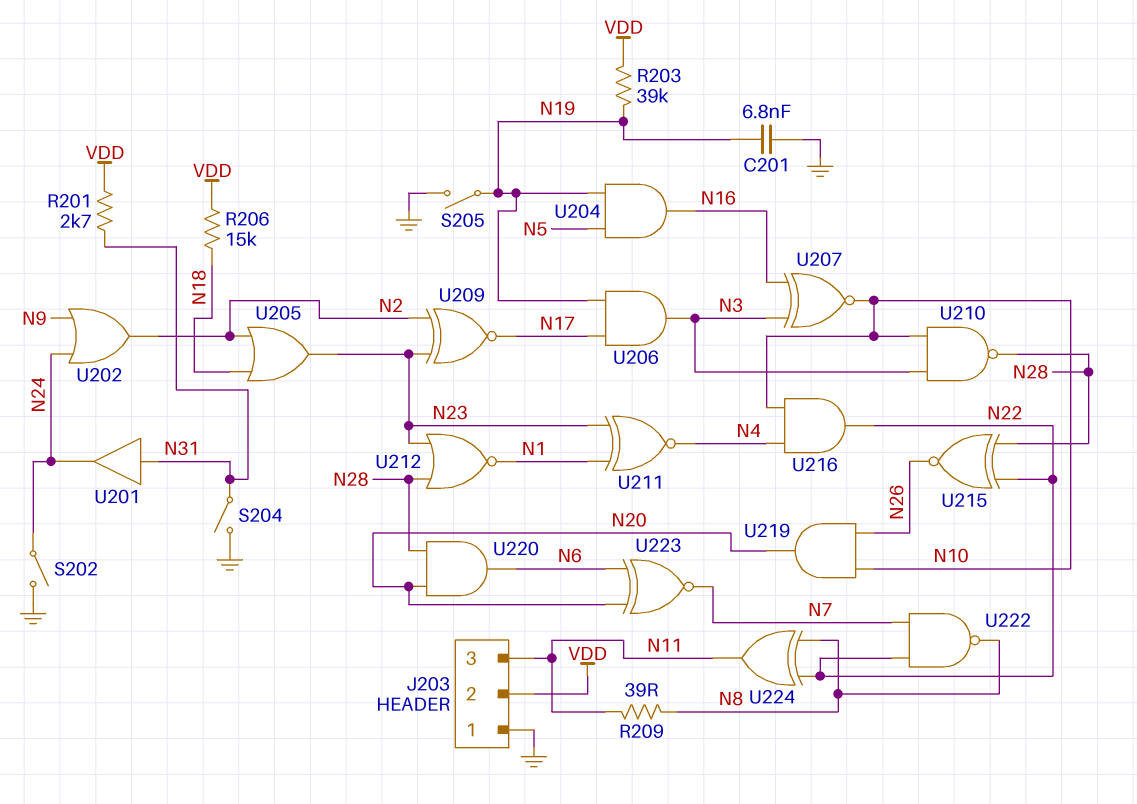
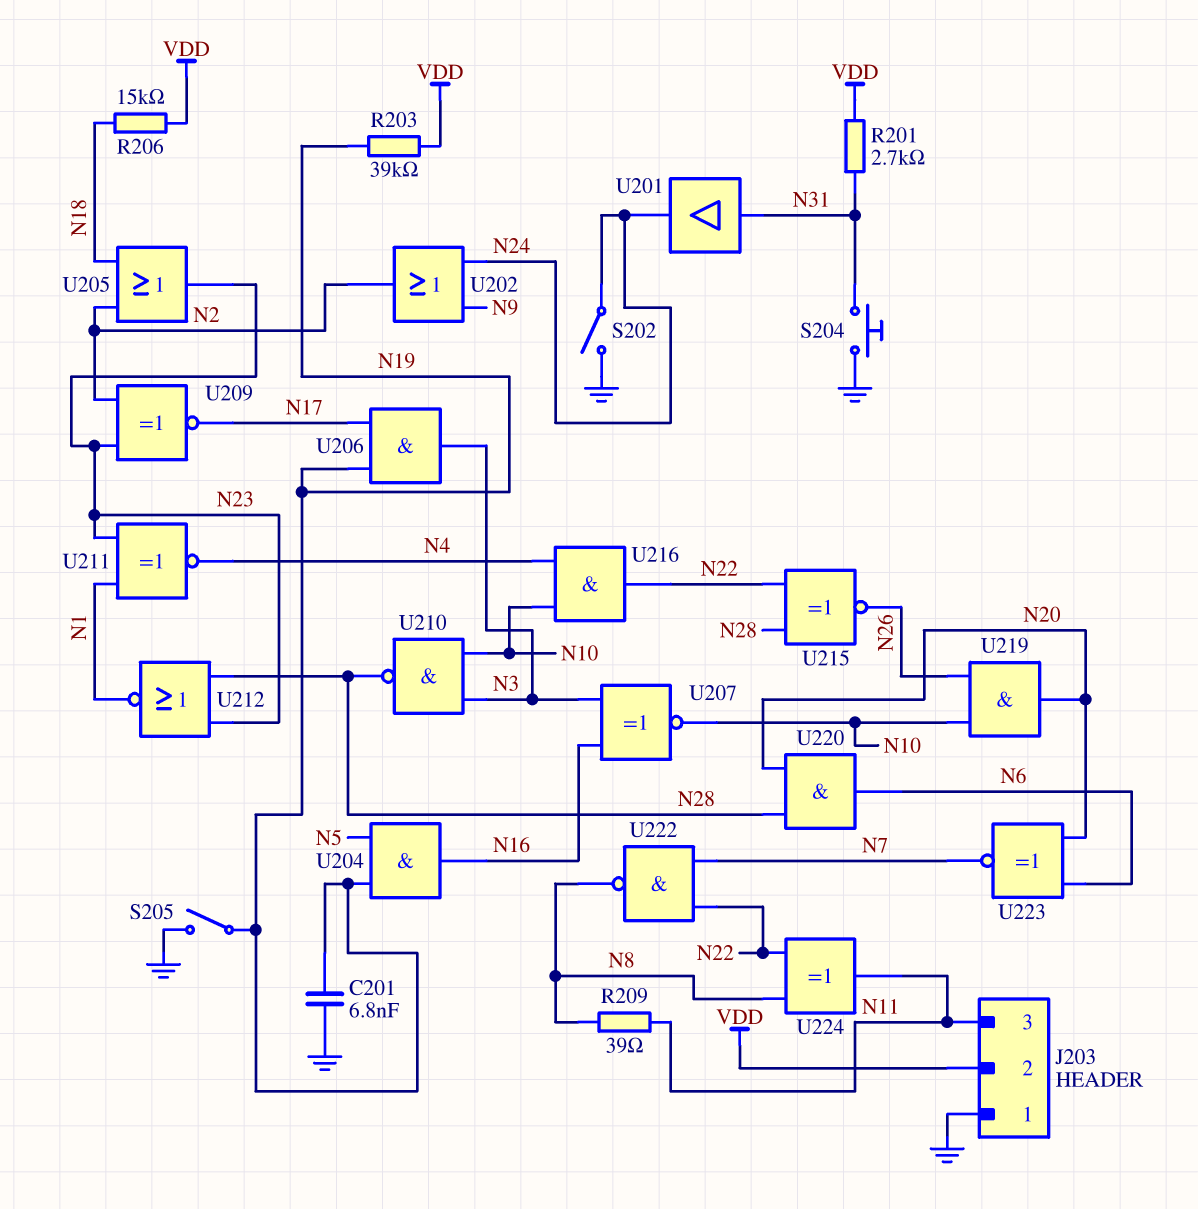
S204: switch (GND, N31) -> button (GND, N31)

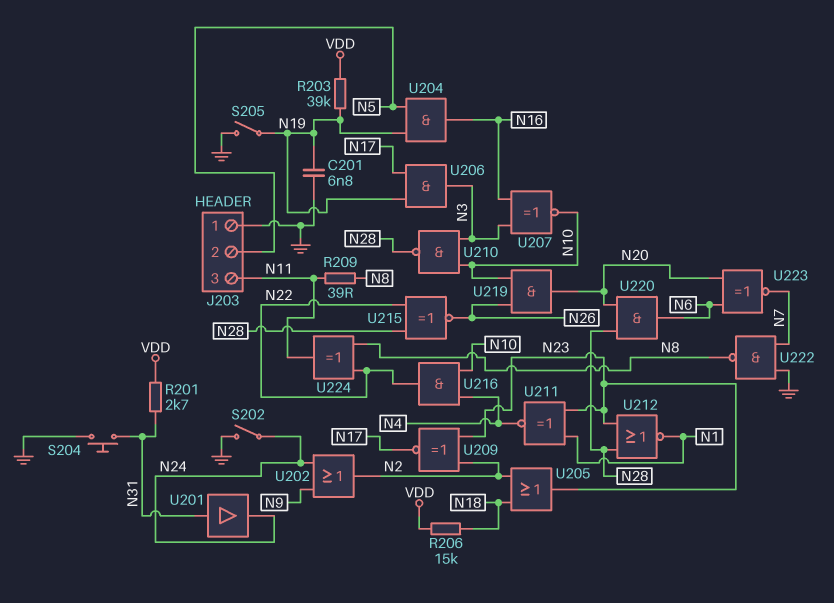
J203 pin 2: VDD -> N5
U222: NAND (in N7, in N22, out N8) -> NAND (in GND, in N7, out N8)

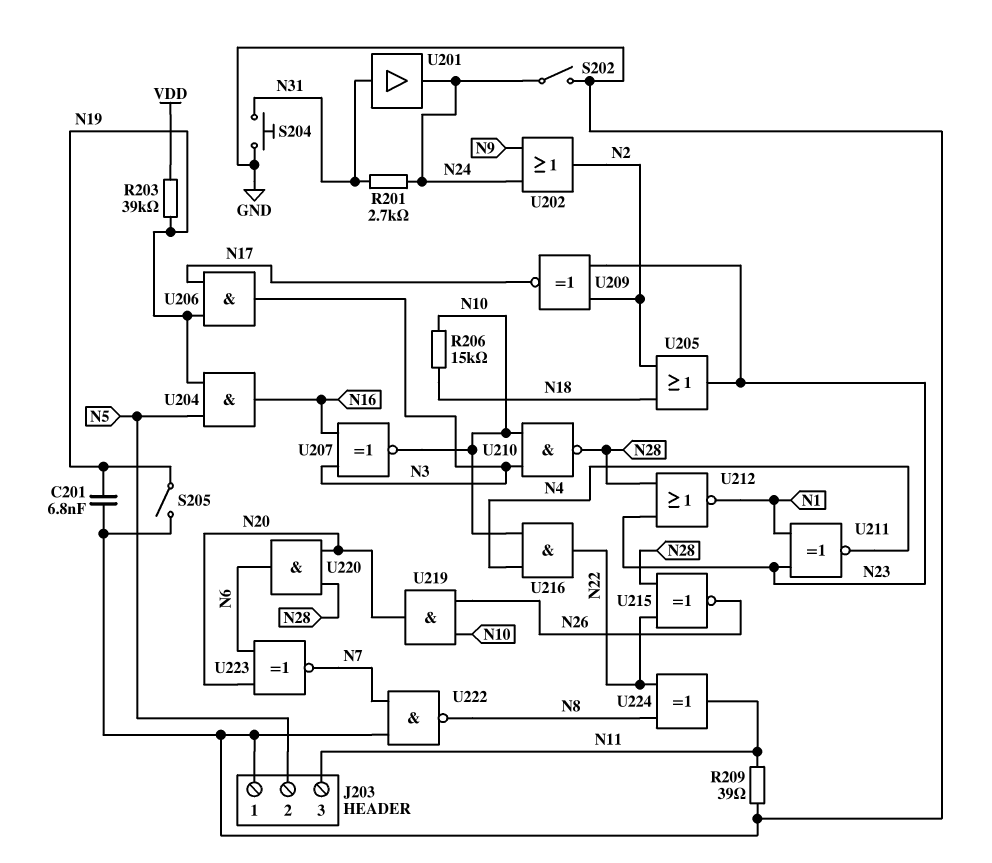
R201: 2.7k (N31, VDD) -> 2.7k (N24, N31)
R206: 15k (N18, VDD) -> 15k (N10, N18)
R209: 39 (N8, N11) -> 39 (GND, N11)

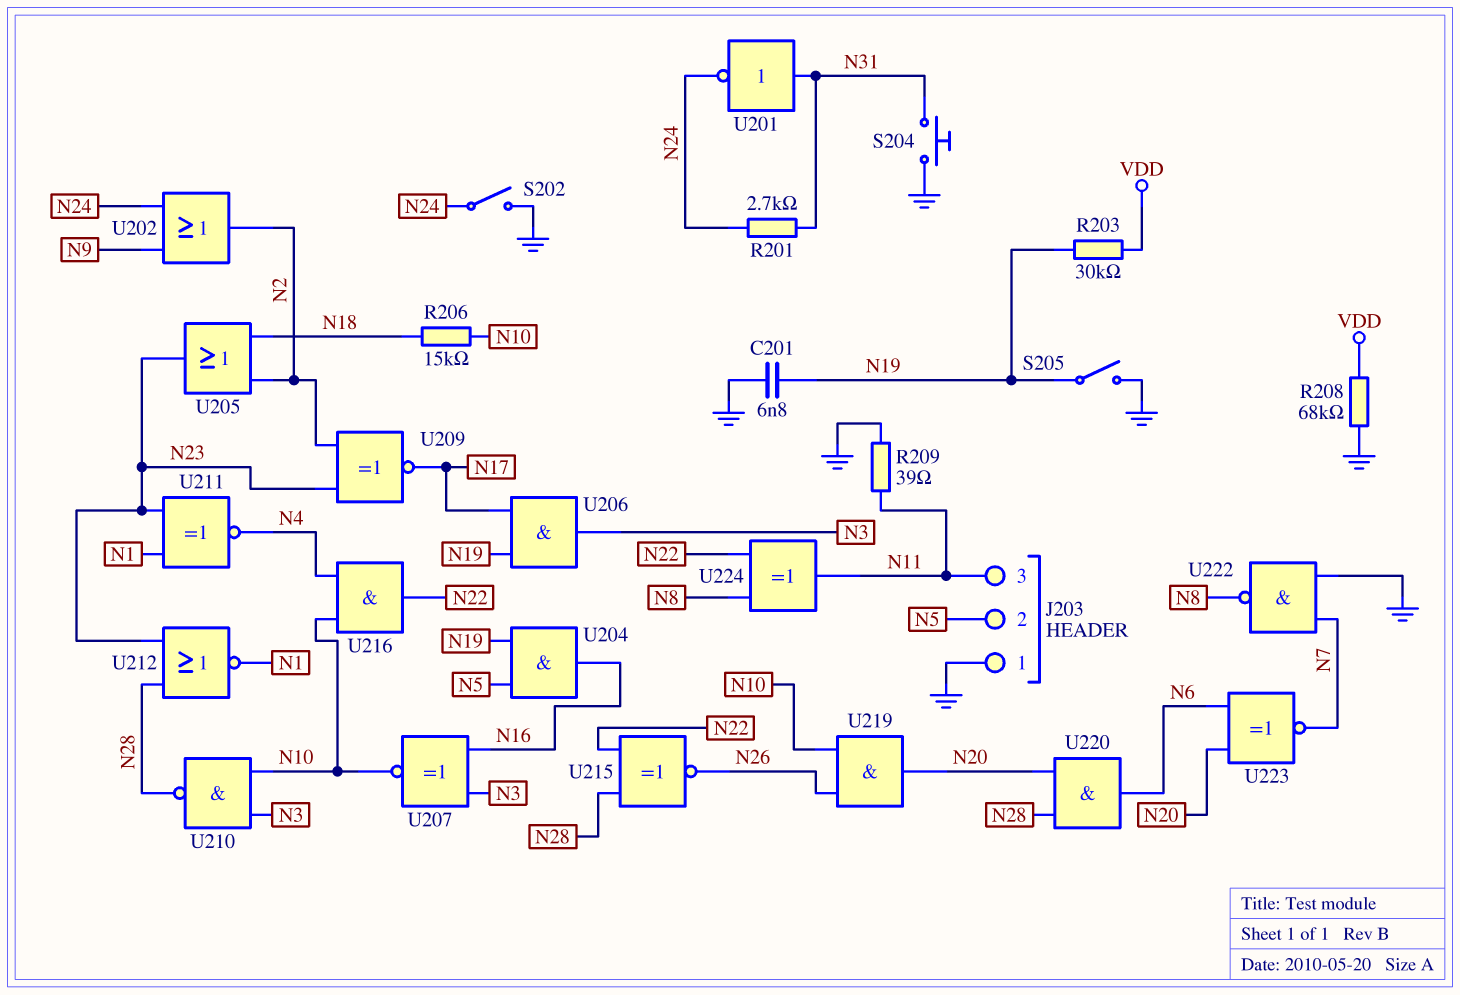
R203: 39k (N19, VDD) -> 30k (N19, VDD)
R208: none -> 68k (GND, VDD)
U201: buffer (in N31, out N24) -> NOT (in N31, out N24)

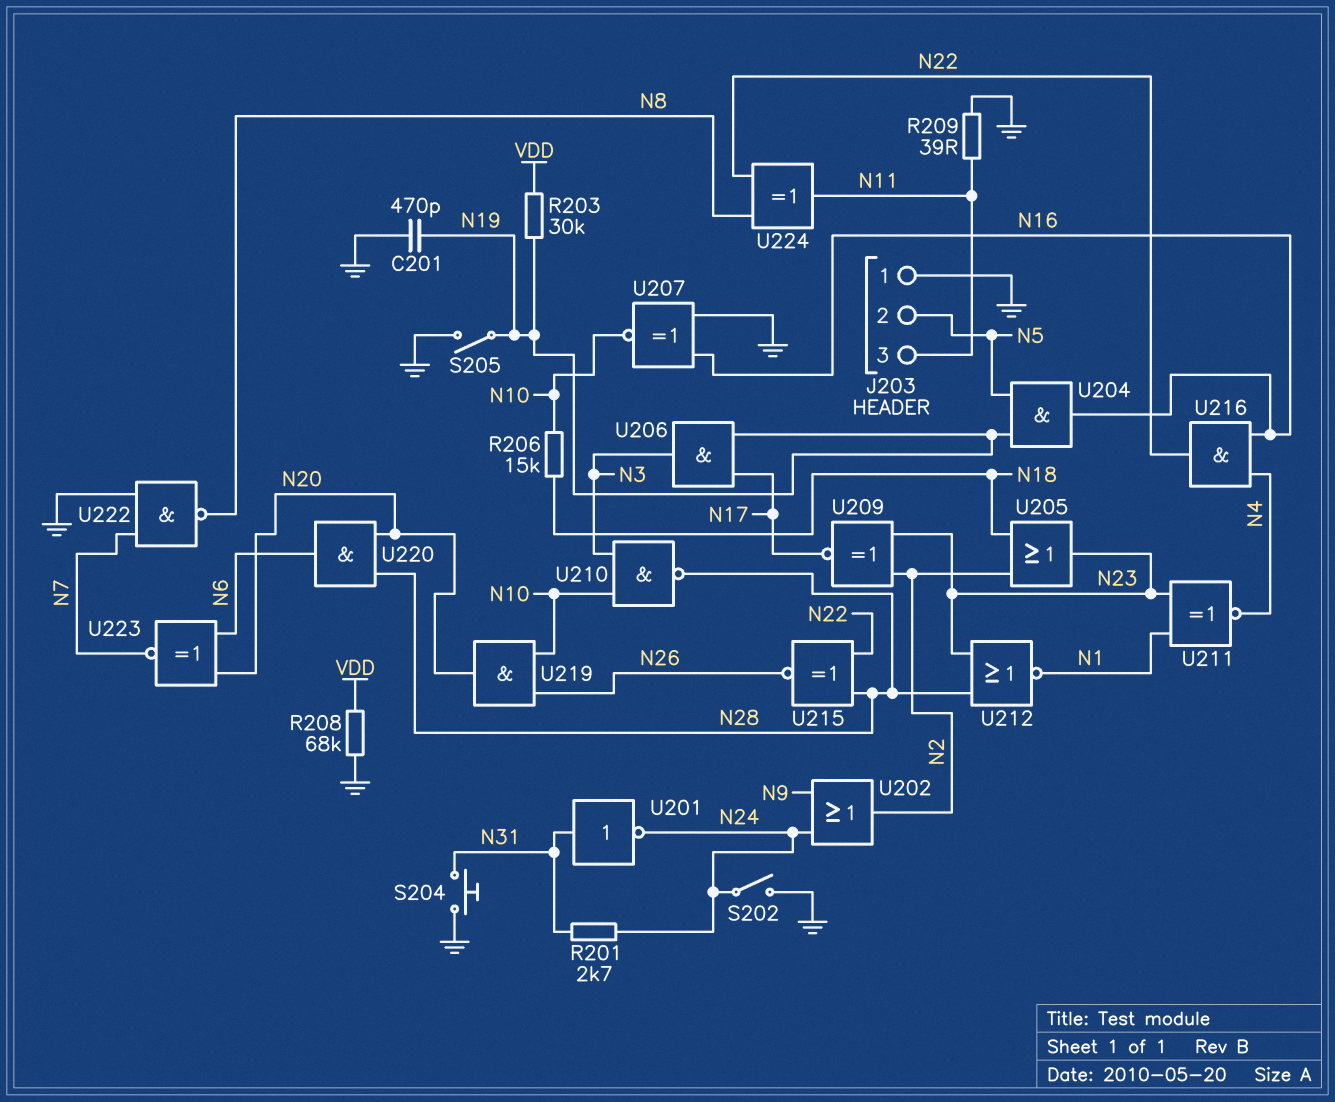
C201: 6.8nF (GND, N19) -> 470pF (GND, N19)
U207: XNOR (in N3, in N16, out N10) -> XNOR (in GND, in N16, out N10)
U216: AND (in N4, in N10, out N22) -> AND (in N4, in N16, out N22)

